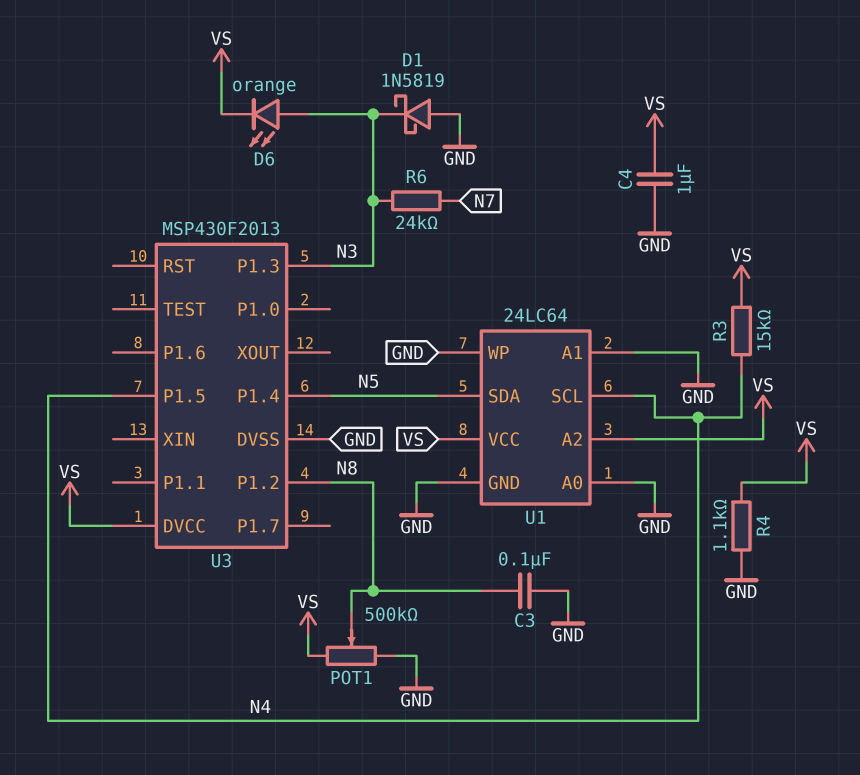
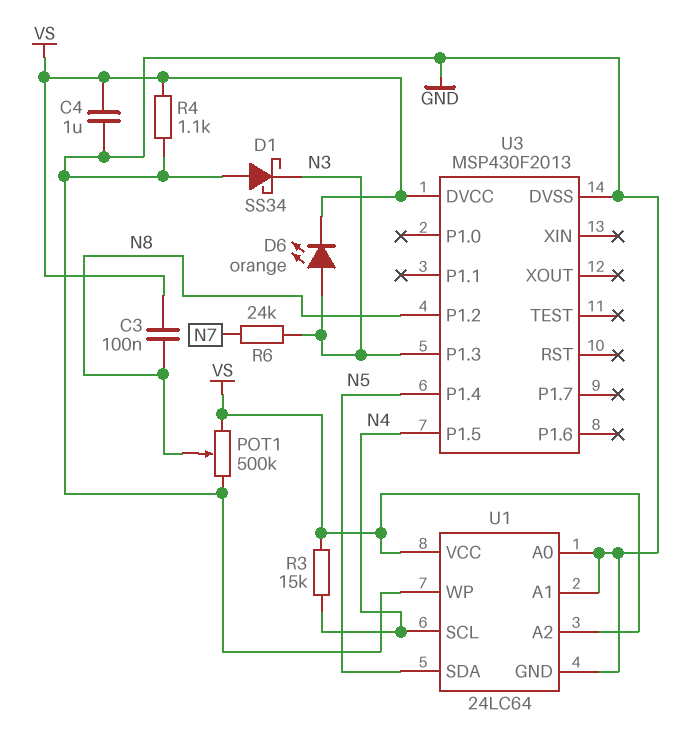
C3: 100nF (GND, N8) -> 100nF (N8, VS)
D1: schottky 1N5819 (A GND, K N3) -> schottky SS34 (A GND, K N3)

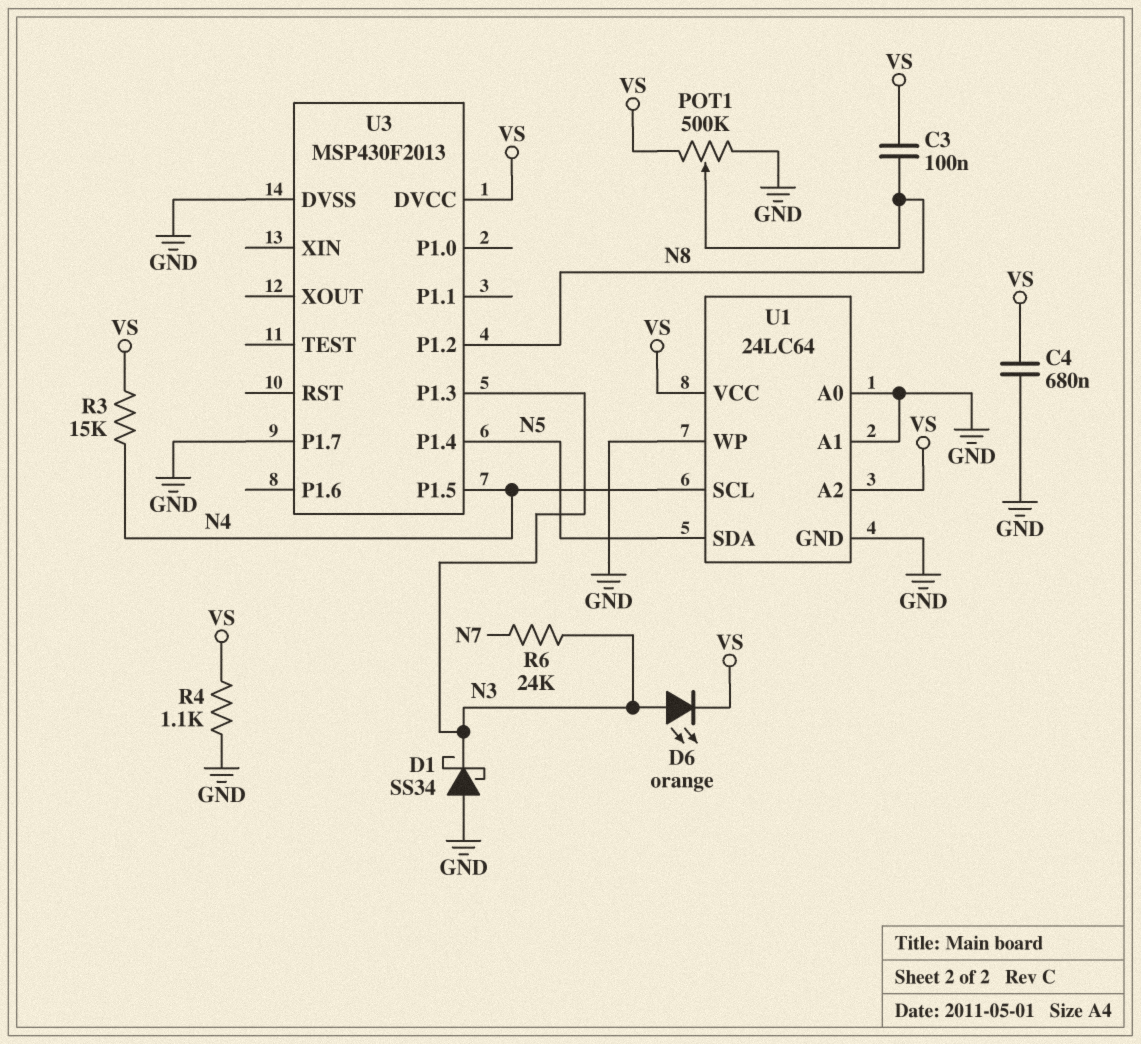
C4: 1uF (GND, VS) -> 680nF (GND, VS)
U3 pin P1.7: none -> GND

